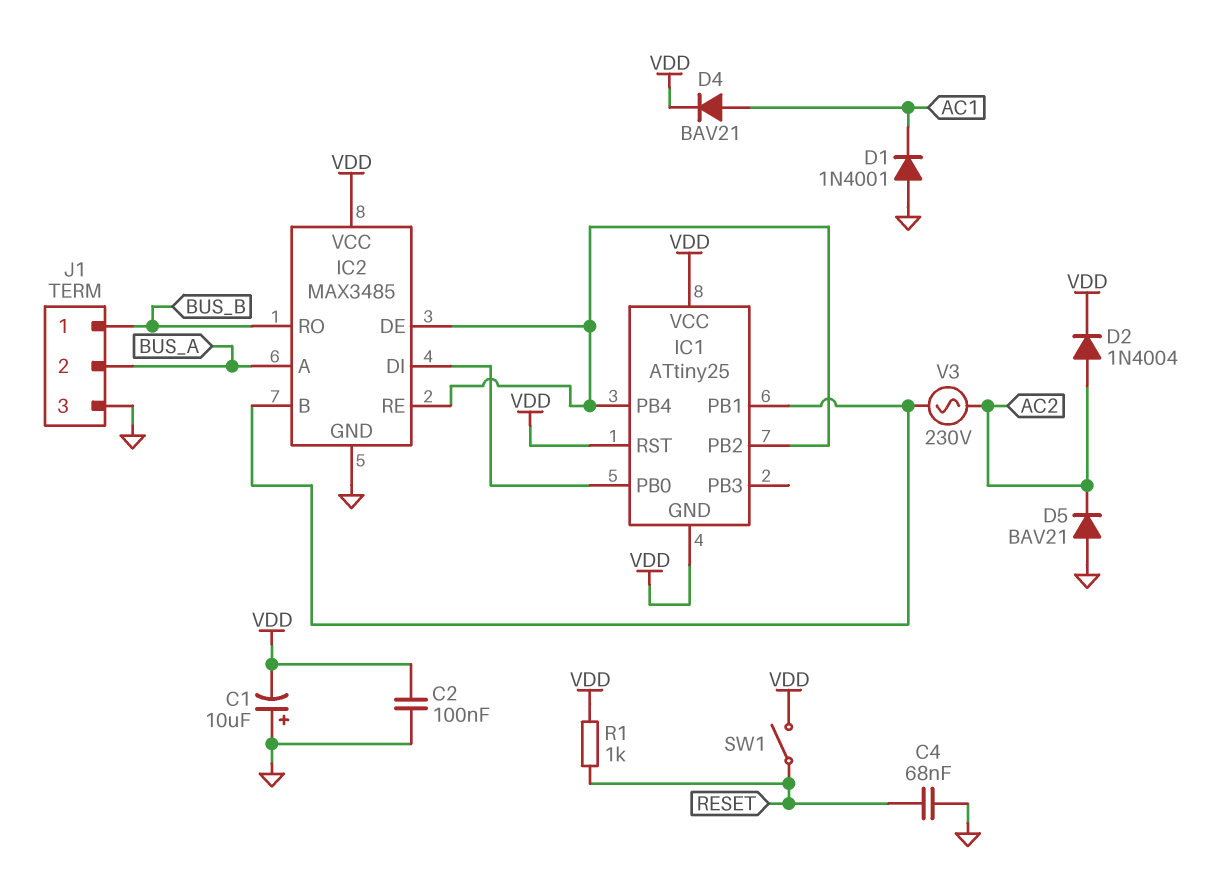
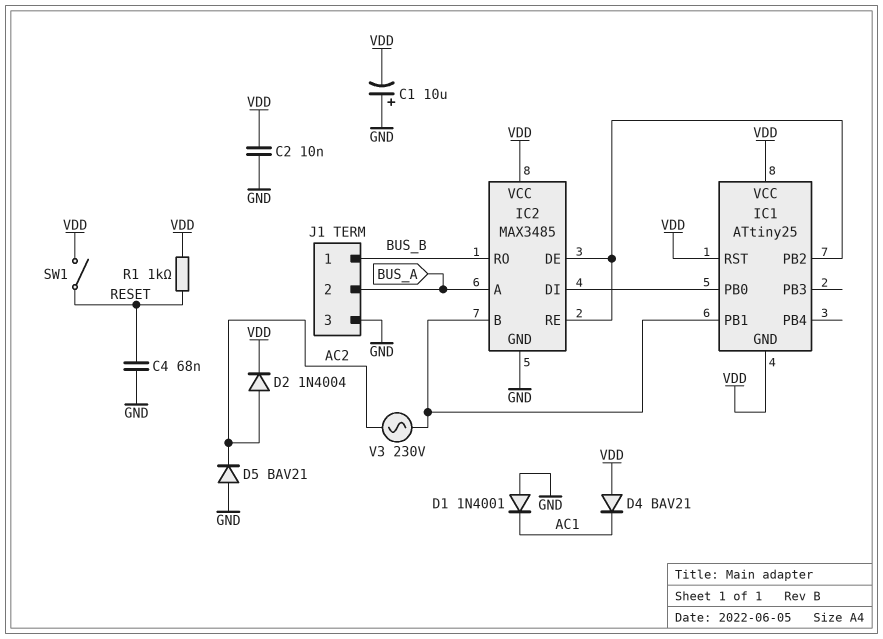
C2: 100nF (GND, VDD) -> 10nF (GND, VDD)
D4: diode BAV21 (A AC1, K VDD) -> diode BAV21 (A VDD, K AC1)
IC1 pin PB4: IC1/PB2 -> none

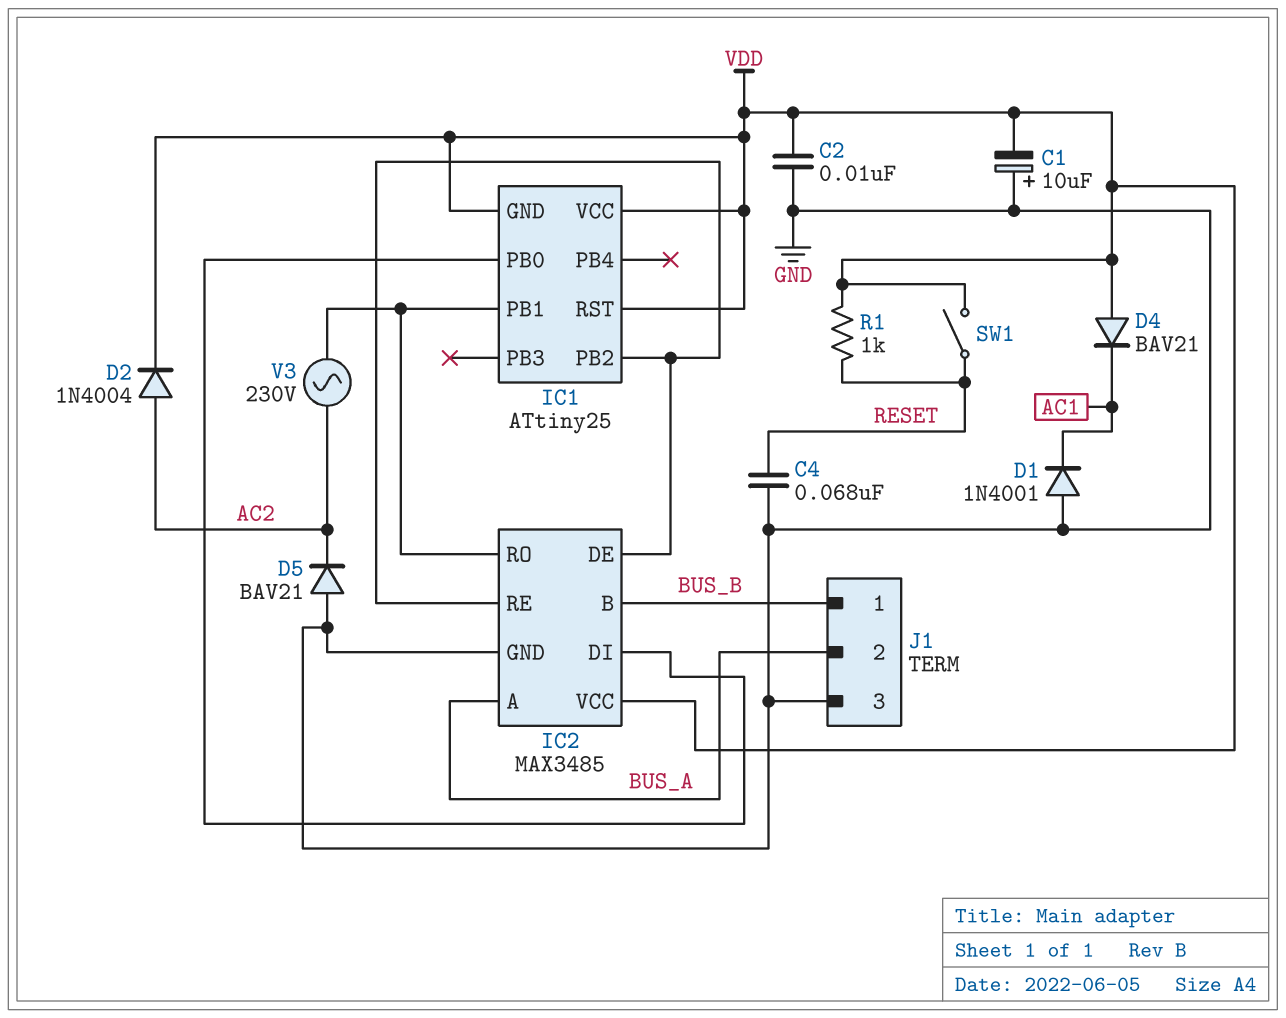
IC2 pin B: IC1/PB1 -> BUS_B
IC2 pin RO: BUS_B -> IC1/PB1

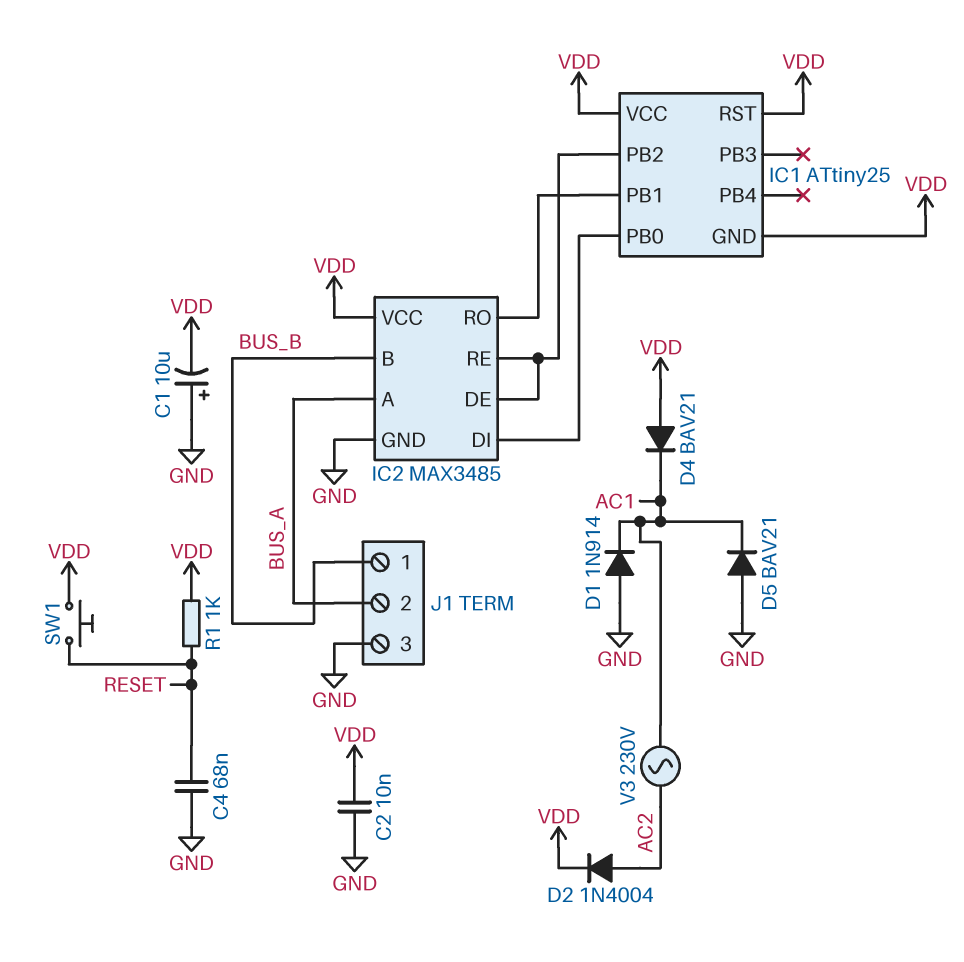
D1: diode 1N4001 (A GND, K AC1) -> diode 1N914 (A GND, K AC1)
D5: diode BAV21 (A GND, K AC2) -> diode BAV21 (A GND, K AC1)
SW1: switch (RESET, VDD) -> button (RESET, VDD)
V3: AC 230V (AC2, IC1/PB1) -> AC 230V (AC1, AC2)

